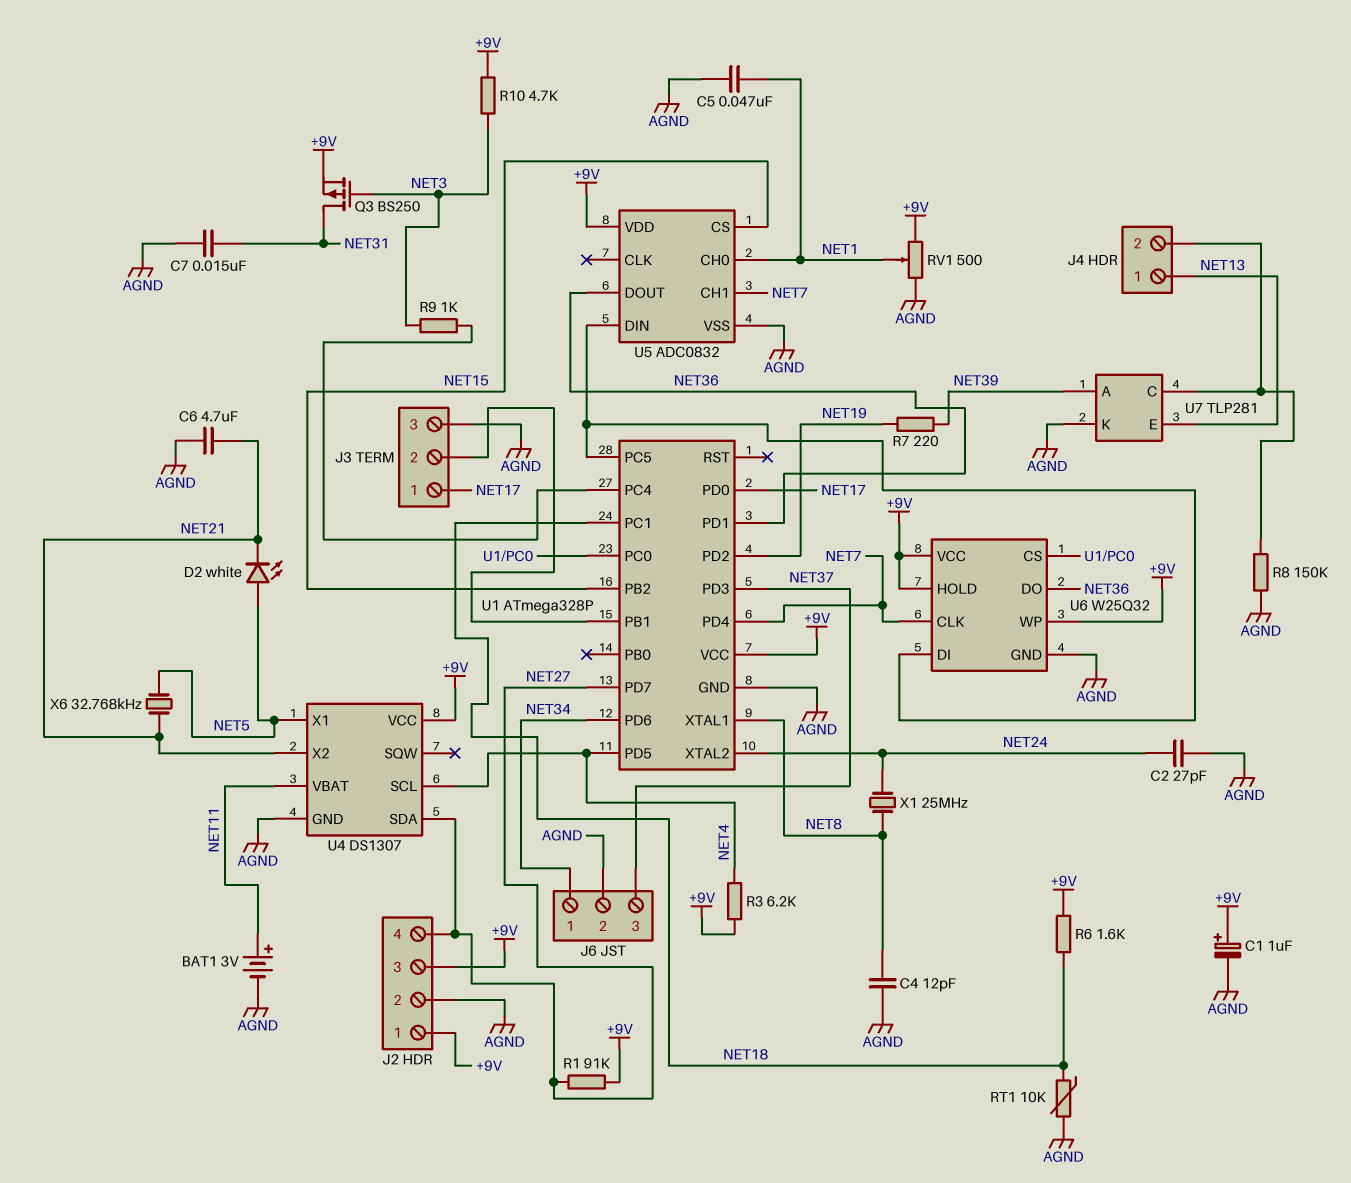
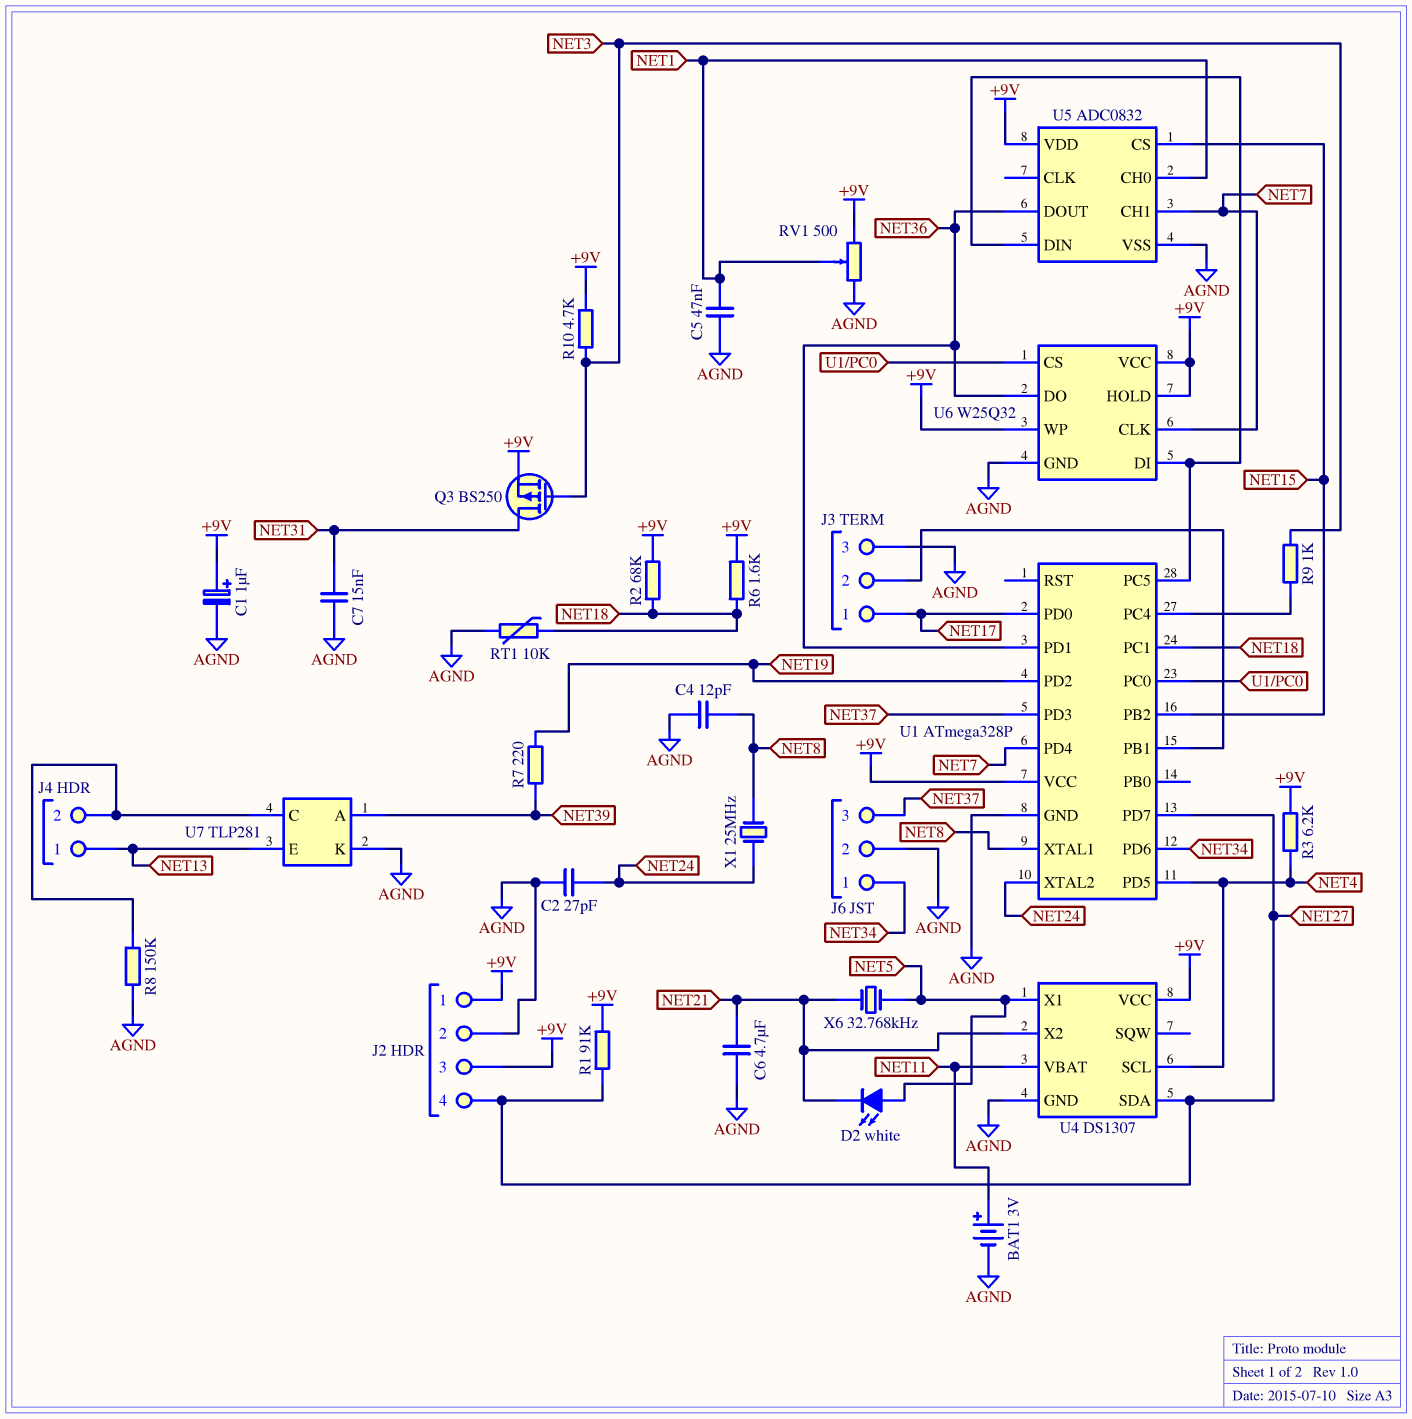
R2: none -> 68k (+9V, NET18)

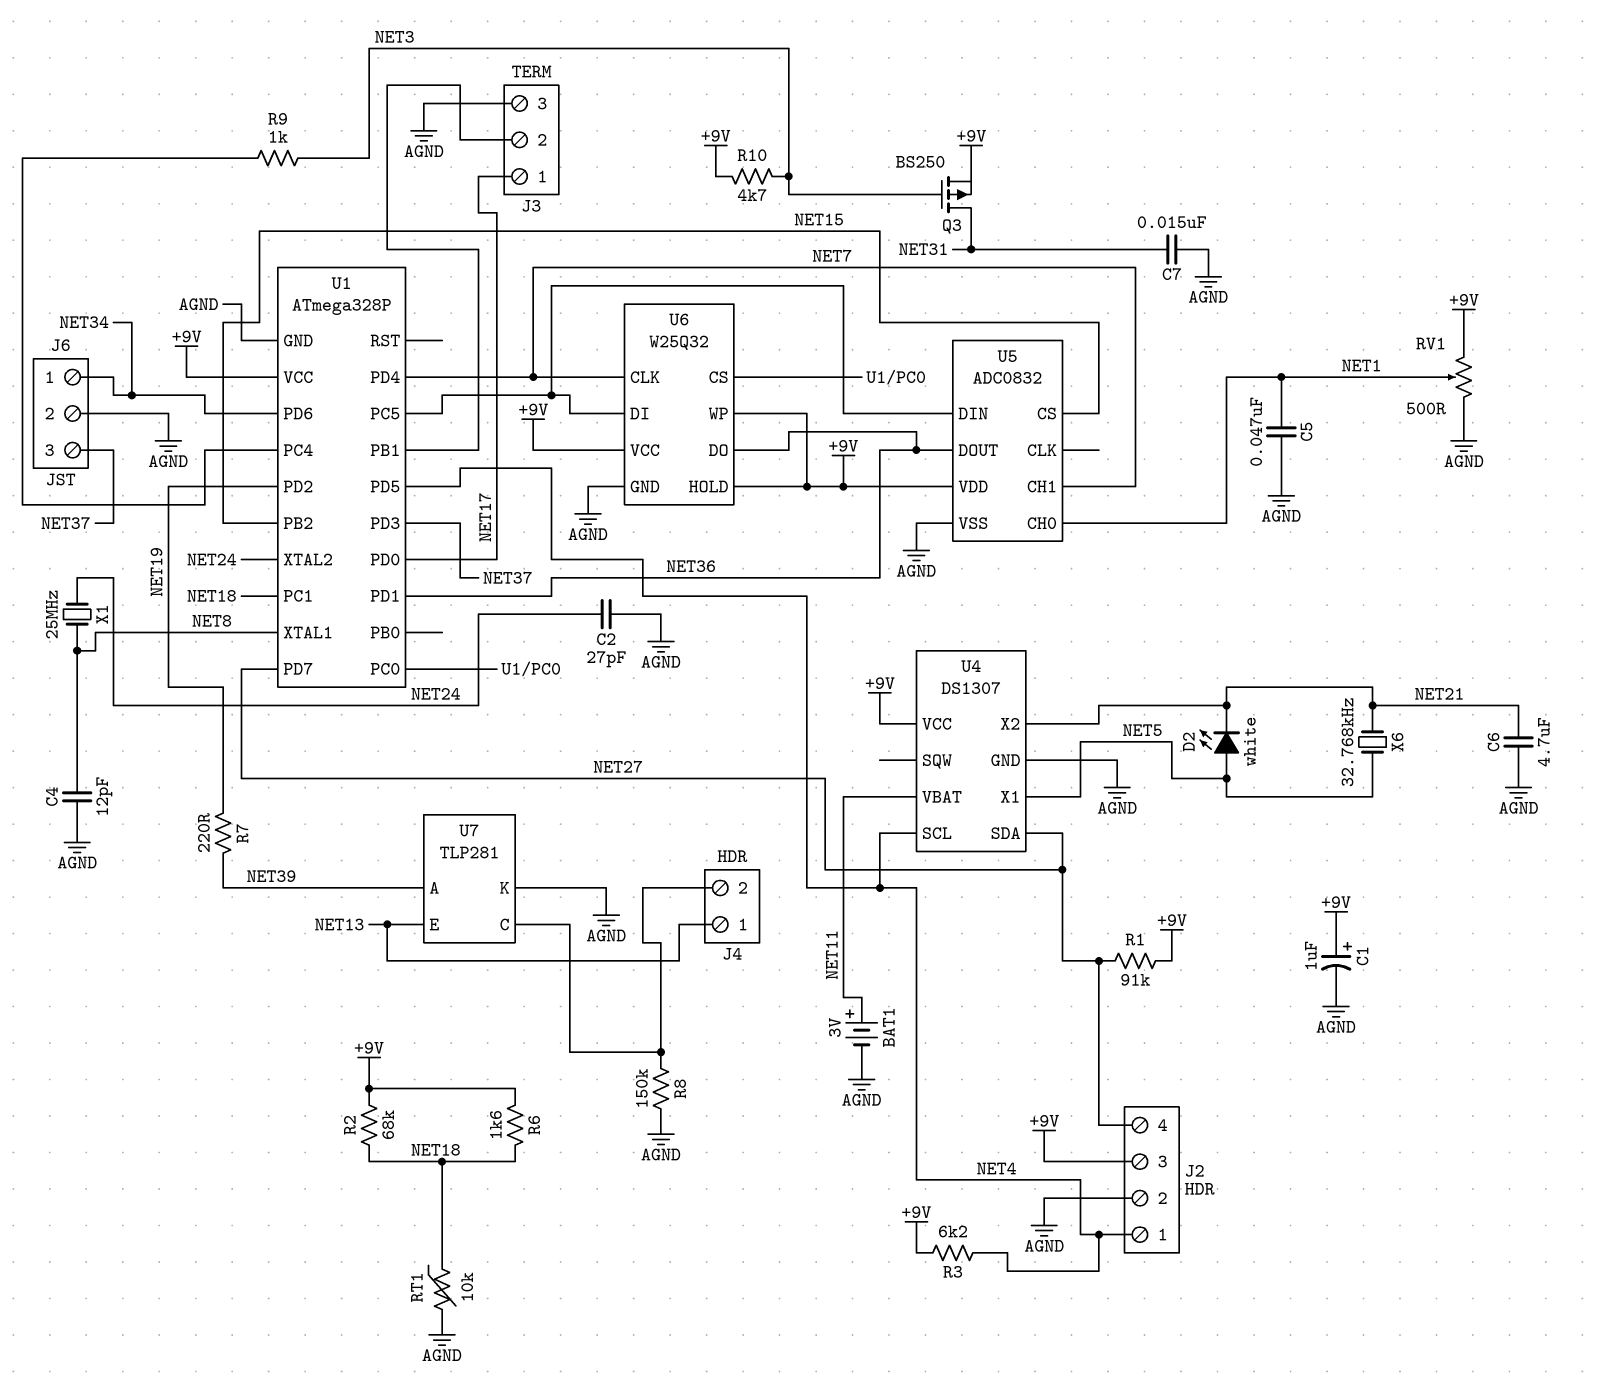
J2 pin 1: +9V -> NET4

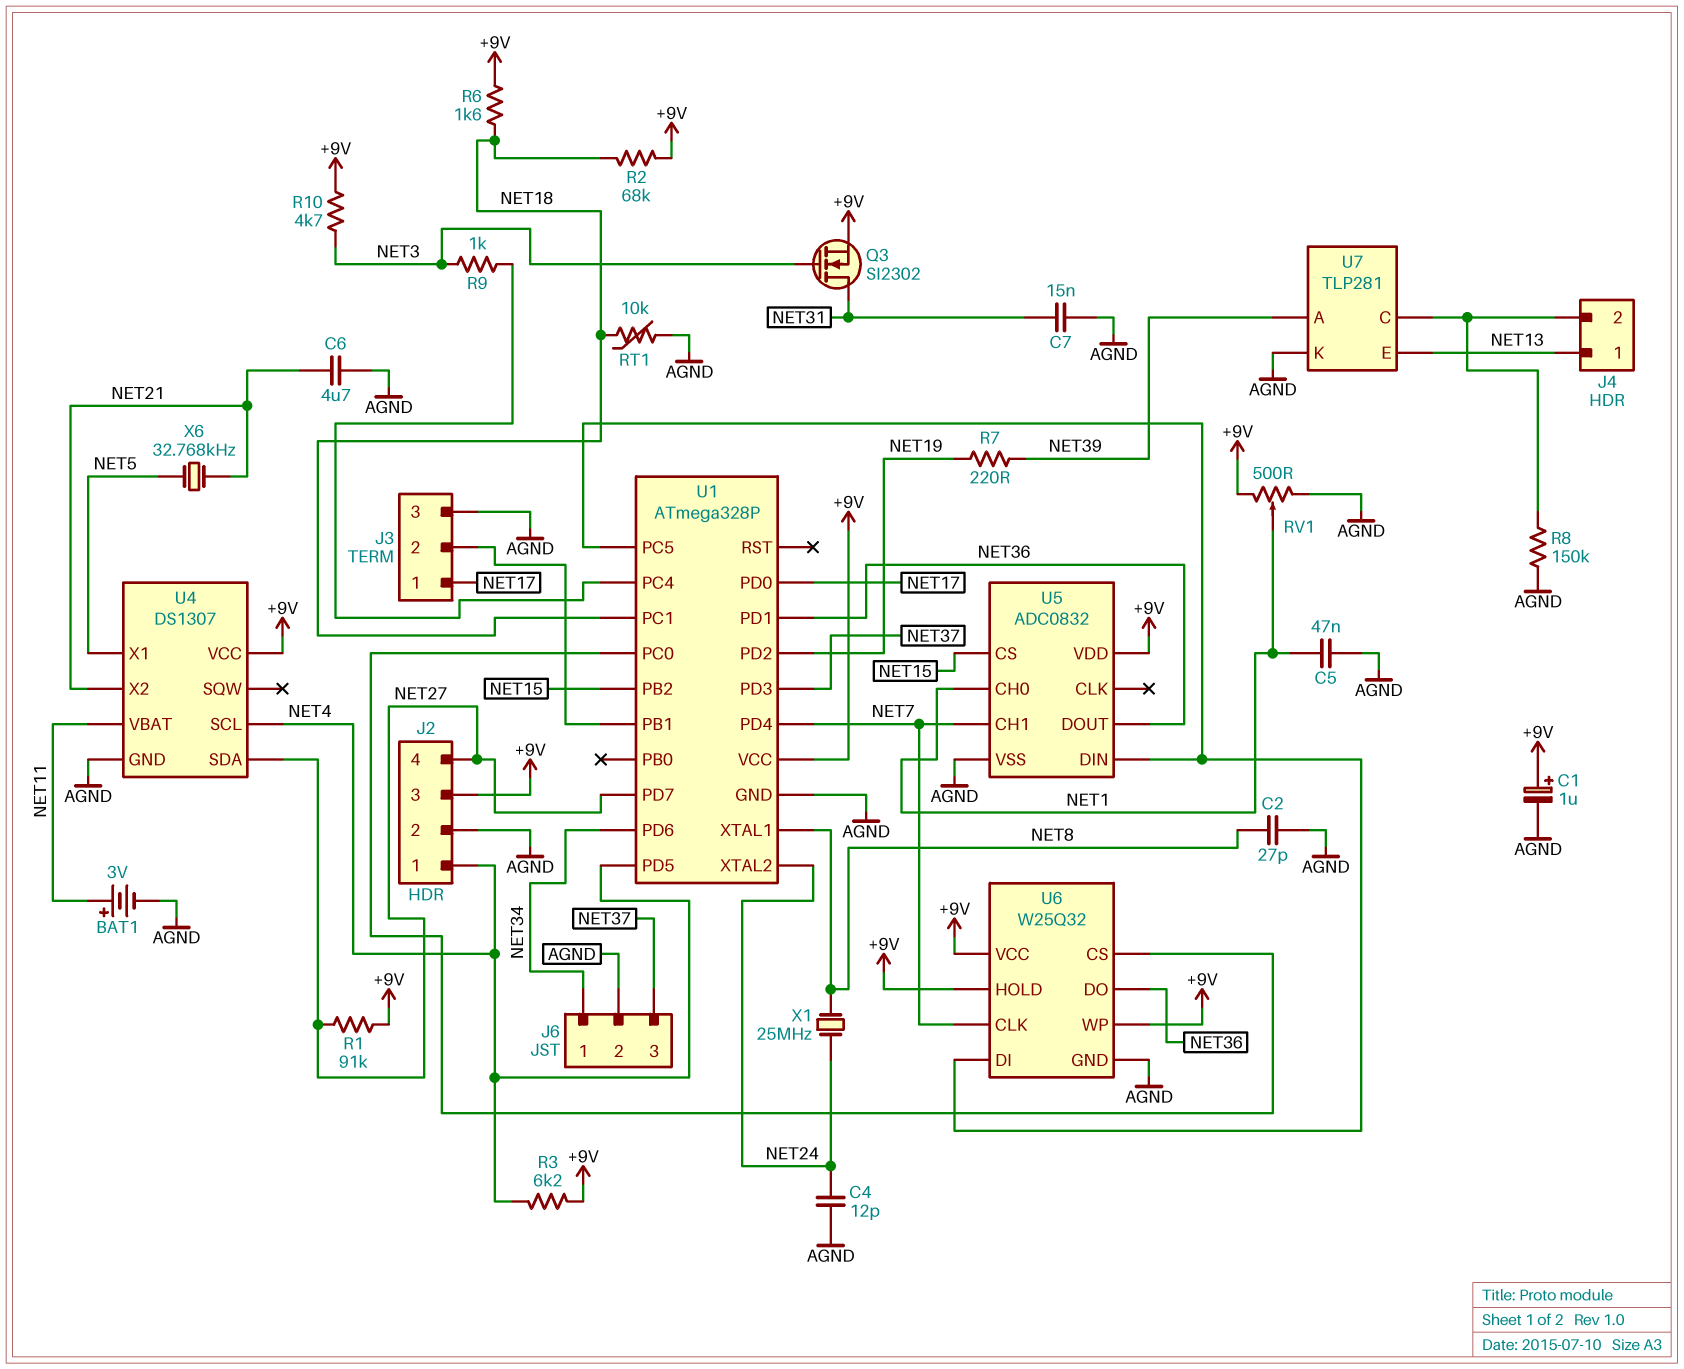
C2: 27pF (AGND, NET24) -> 27pF (AGND, NET8)
C4: 12pF (AGND, NET8) -> 12pF (AGND, NET24)
D2: LED white (A NET5, K NET21) -> none
Q3: PMOS BS250 (G NET3, D NET31, S +9V) -> NMOS SI2302 (G NET3, D NET31, S +9V)

